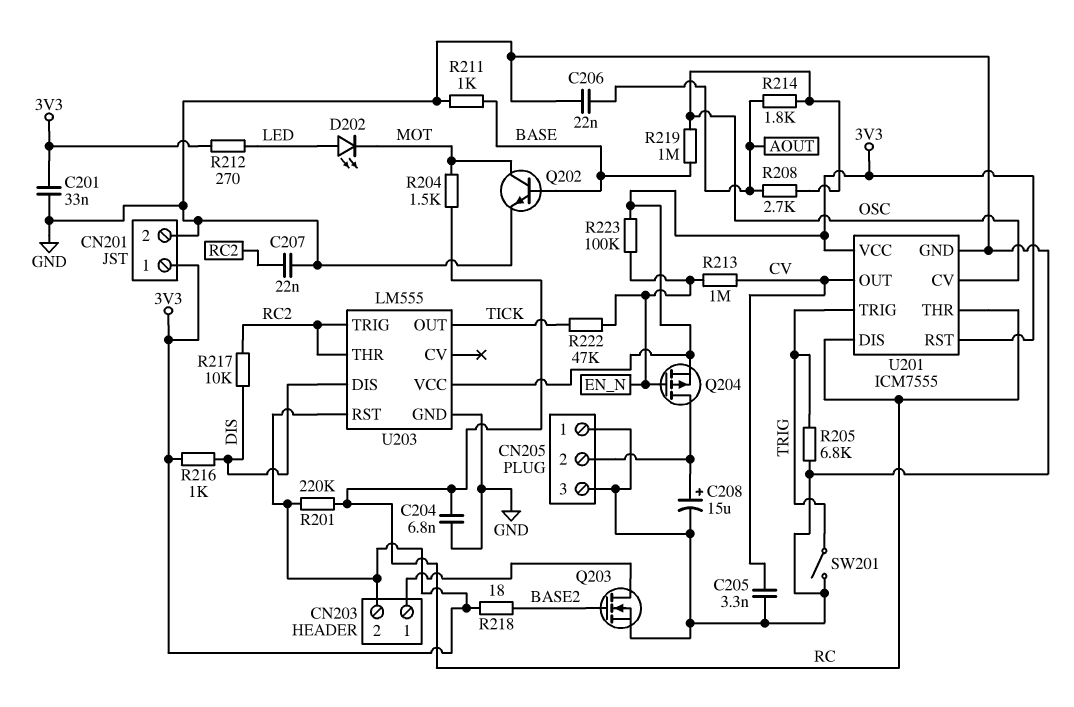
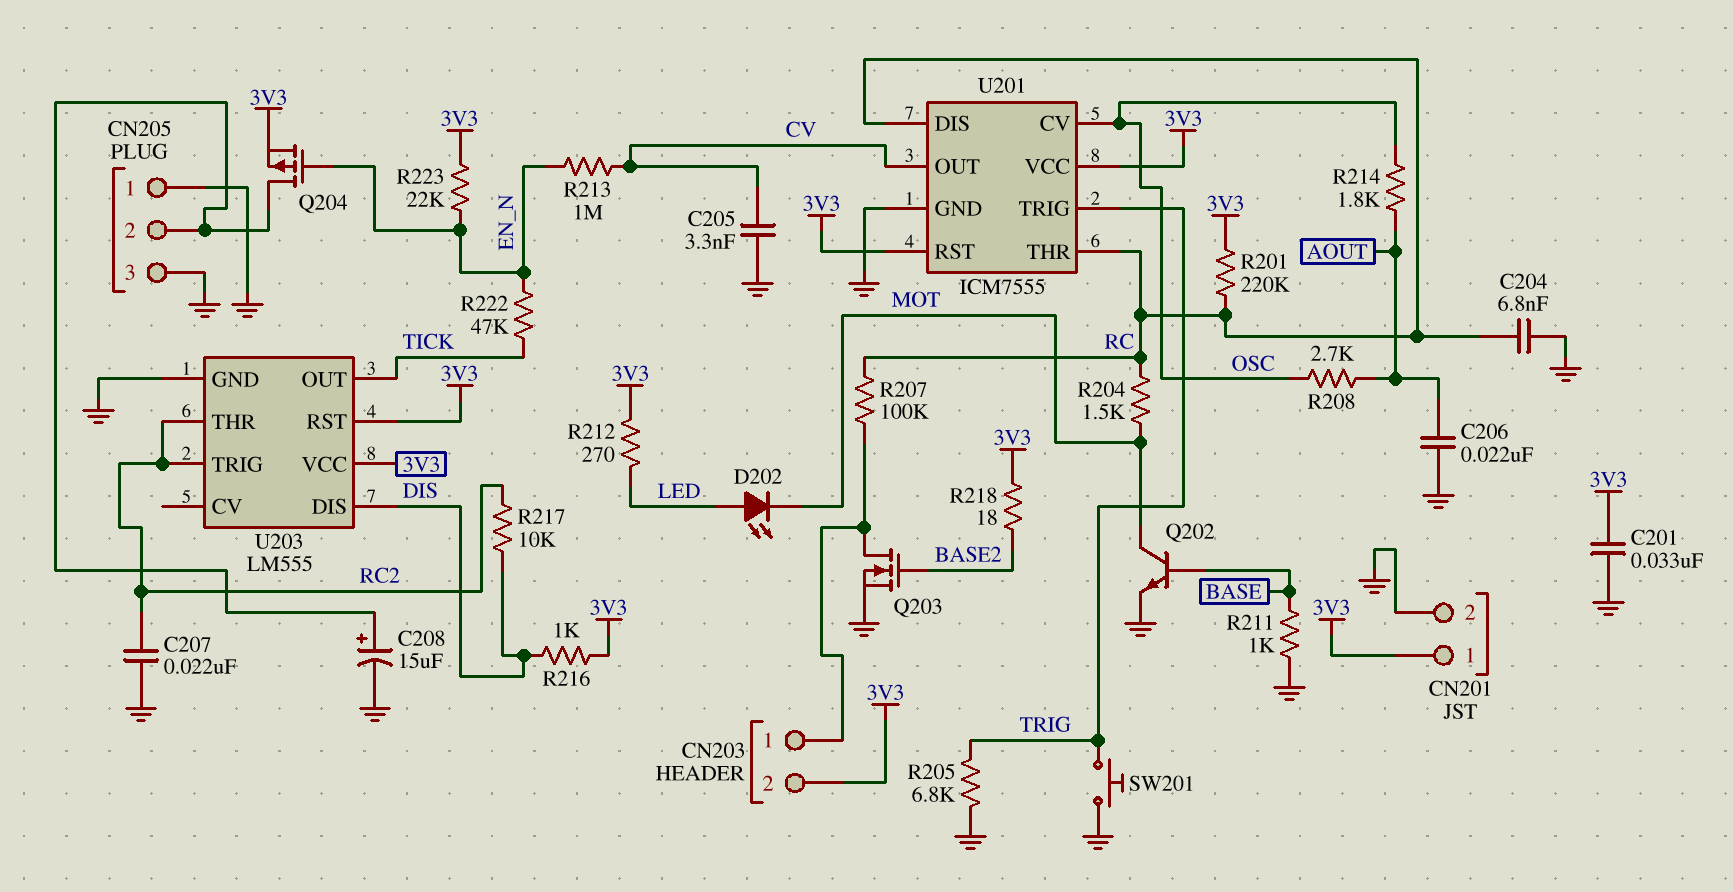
R207: none -> 100k (CN203/1, RC)
R219: 1M (BASE, OSC) -> none
R223: 100k (3V3, EN_N) -> 22k (3V3, EN_N)
SW201: switch (GND, TRIG) -> button (GND, TRIG)

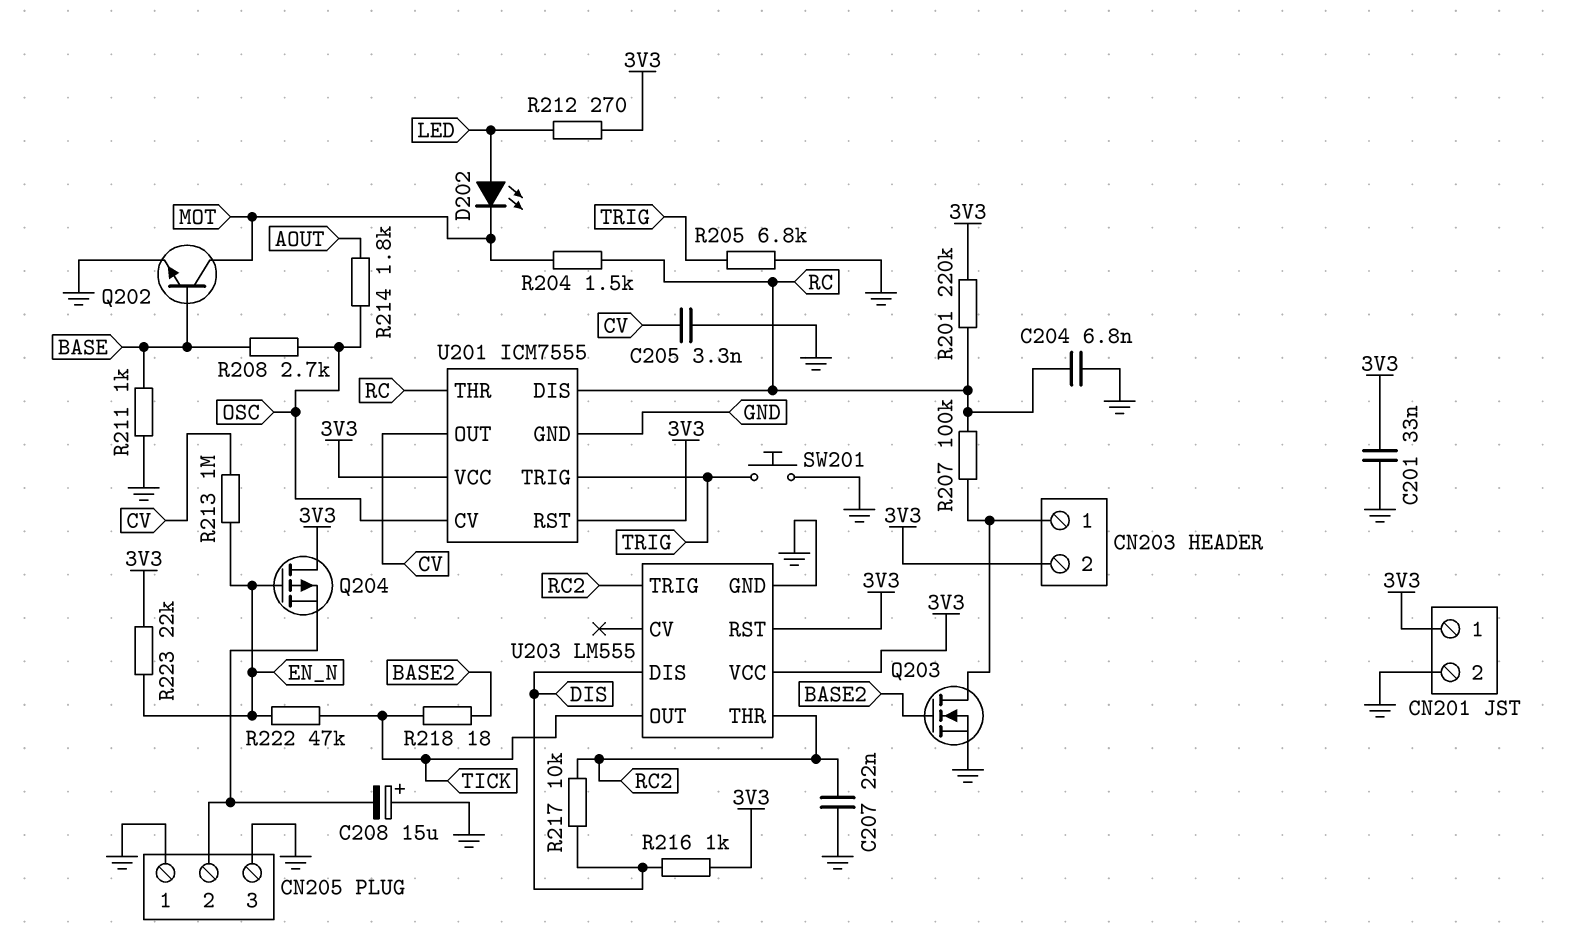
C206: 22nF (AOUT, GND) -> none
C208: 15uF (plus CN205/2, minus GND) -> 15uF (plus GND, minus CN205/2)
Q204: PMOS (G EN_N, D CN205/2, S 3V3) -> PMOS (G EN_N, D 3V3, S CN205/2)
R208: 2.7k (AOUT, OSC) -> 2.7k (BASE, OSC)
R218: 18 (3V3, BASE2) -> 18 (BASE2, TICK)

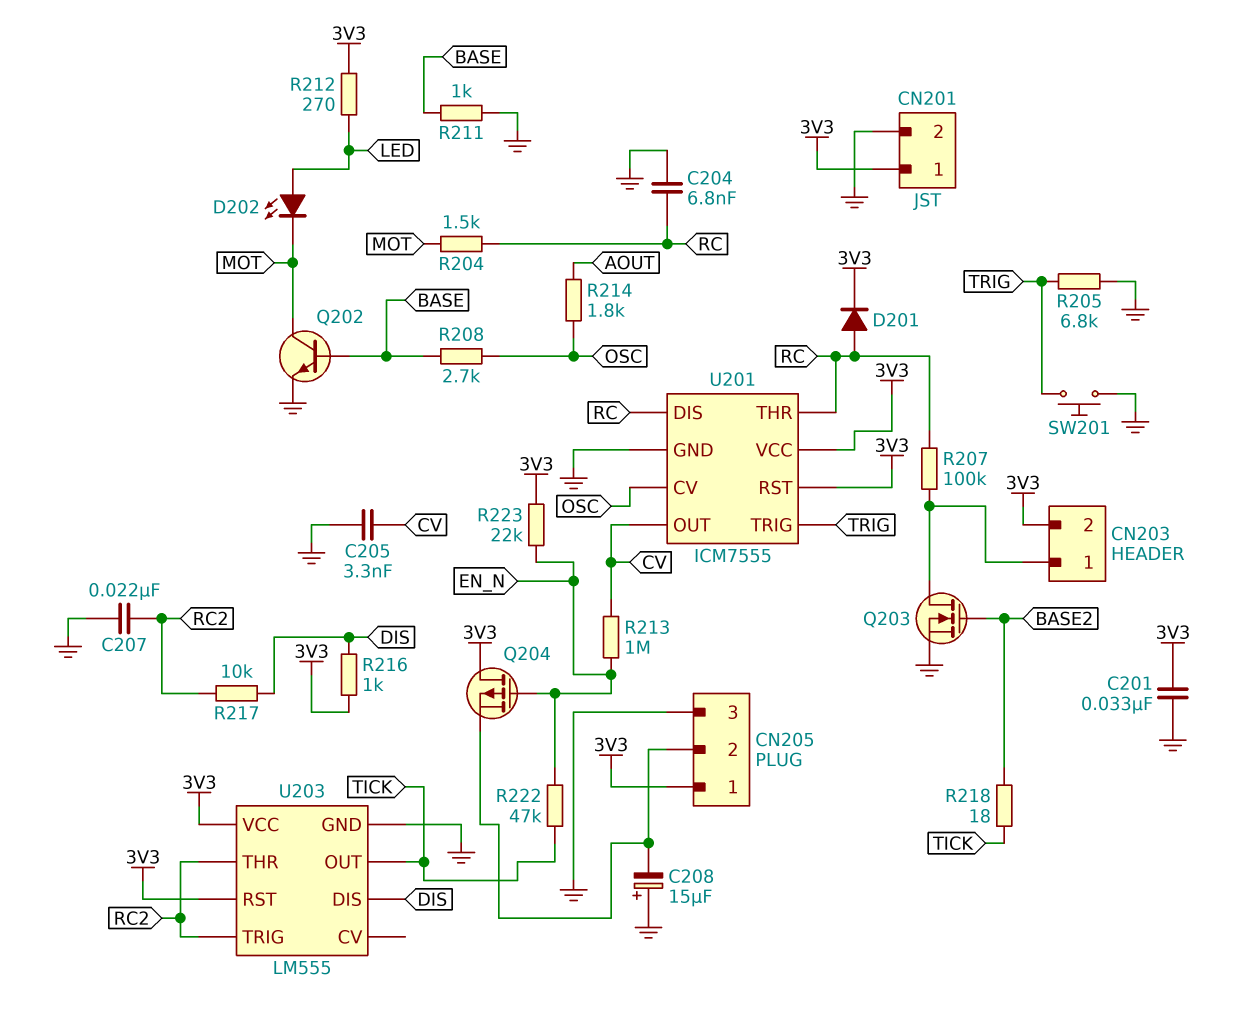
CN205 pin 1: GND -> 3V3
D201: none -> diode (A RC, K 3V3)
R201: 220k (3V3, RC) -> none

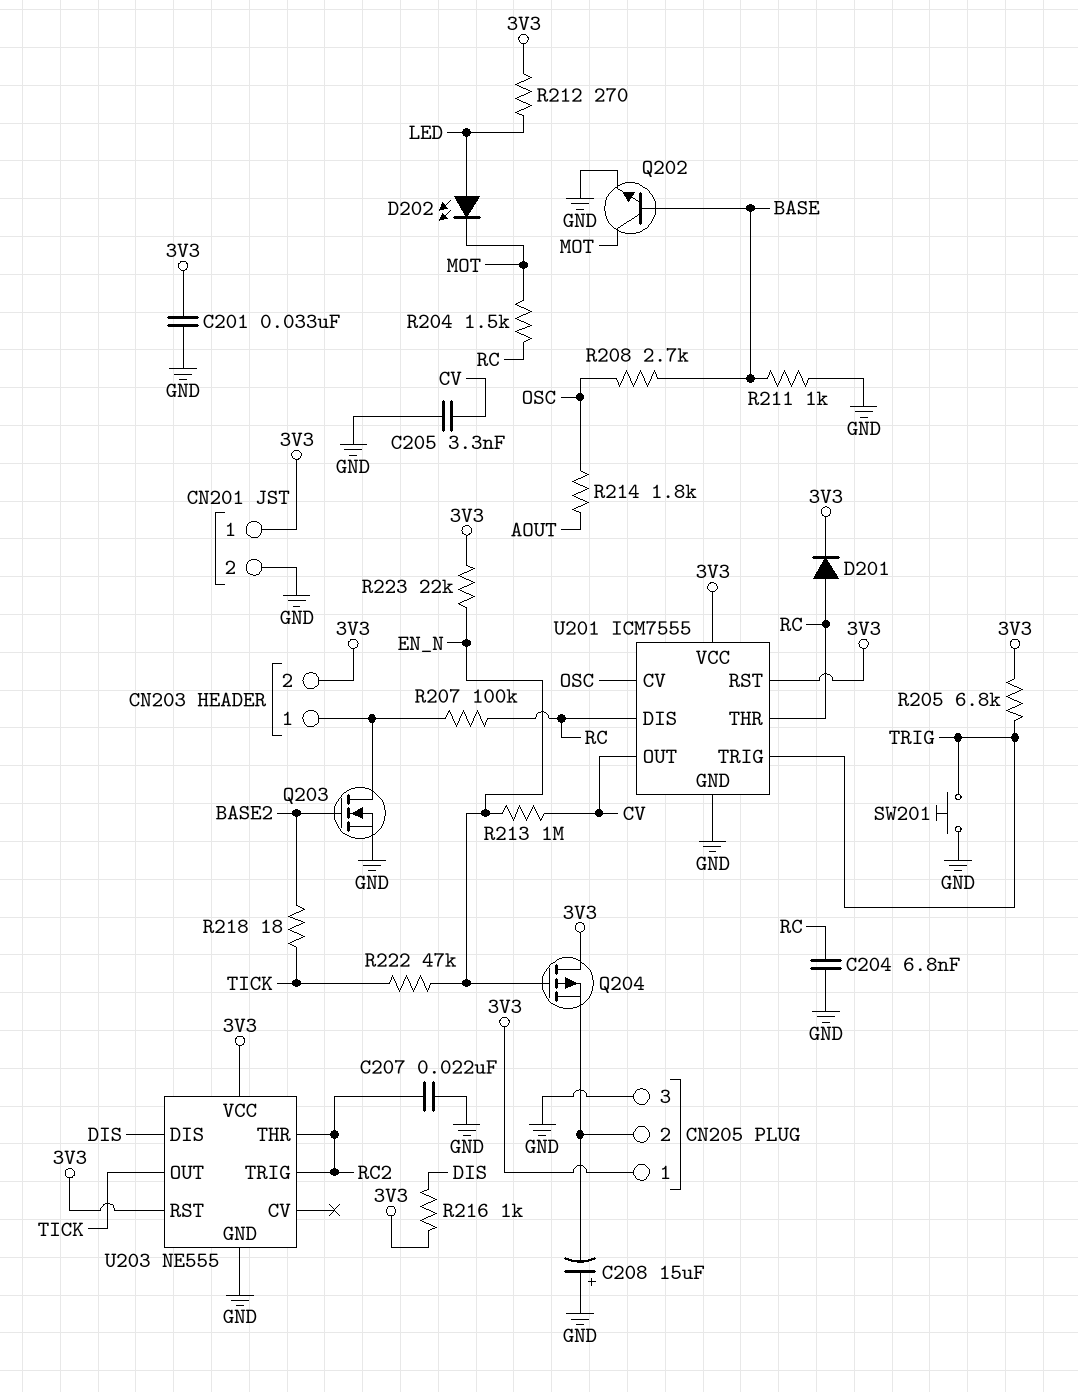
R205: 6.8k (GND, TRIG) -> 6.8k (3V3, TRIG)
R217: 10k (DIS, RC2) -> none
U203: LM555 -> NE555

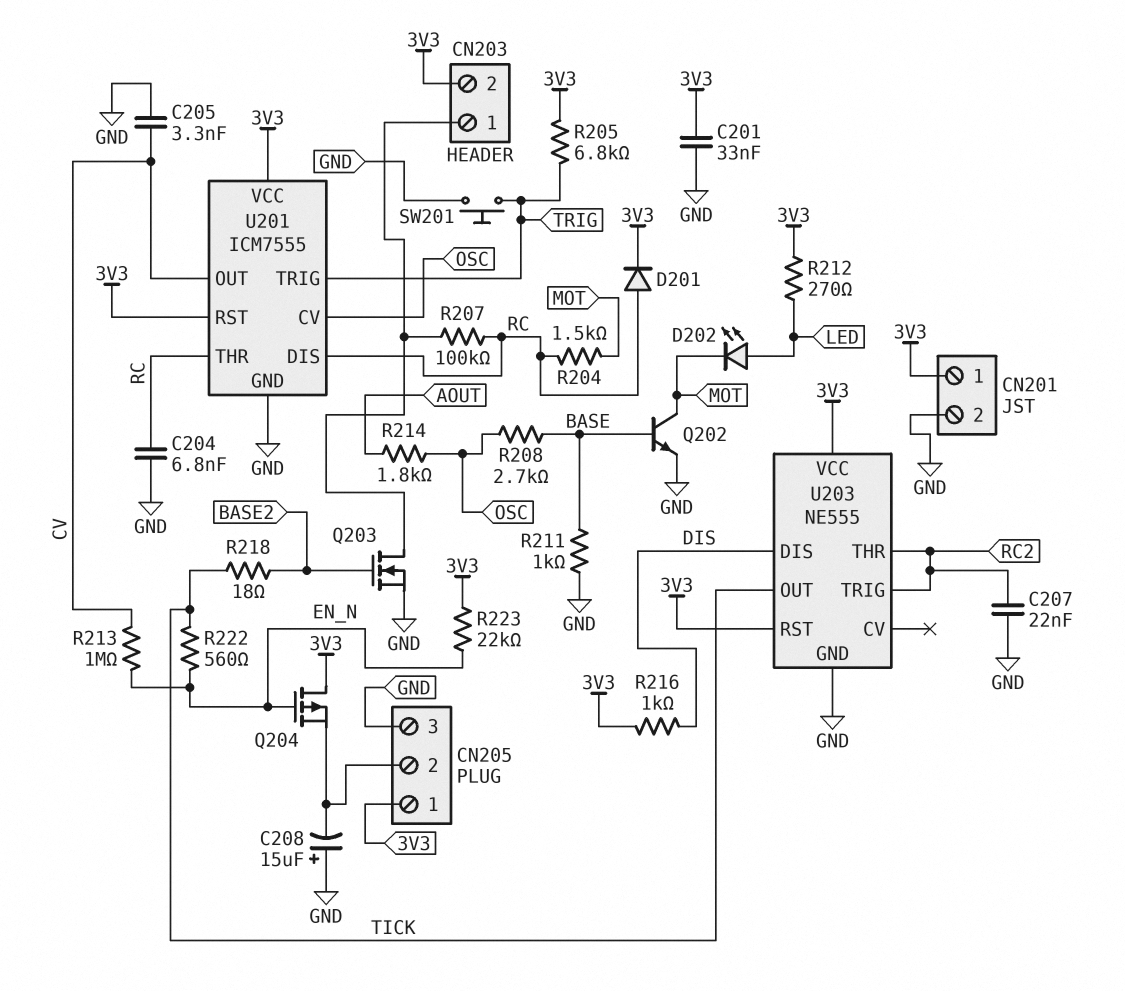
R222: 47k (EN_N, TICK) -> 560 (EN_N, TICK)

